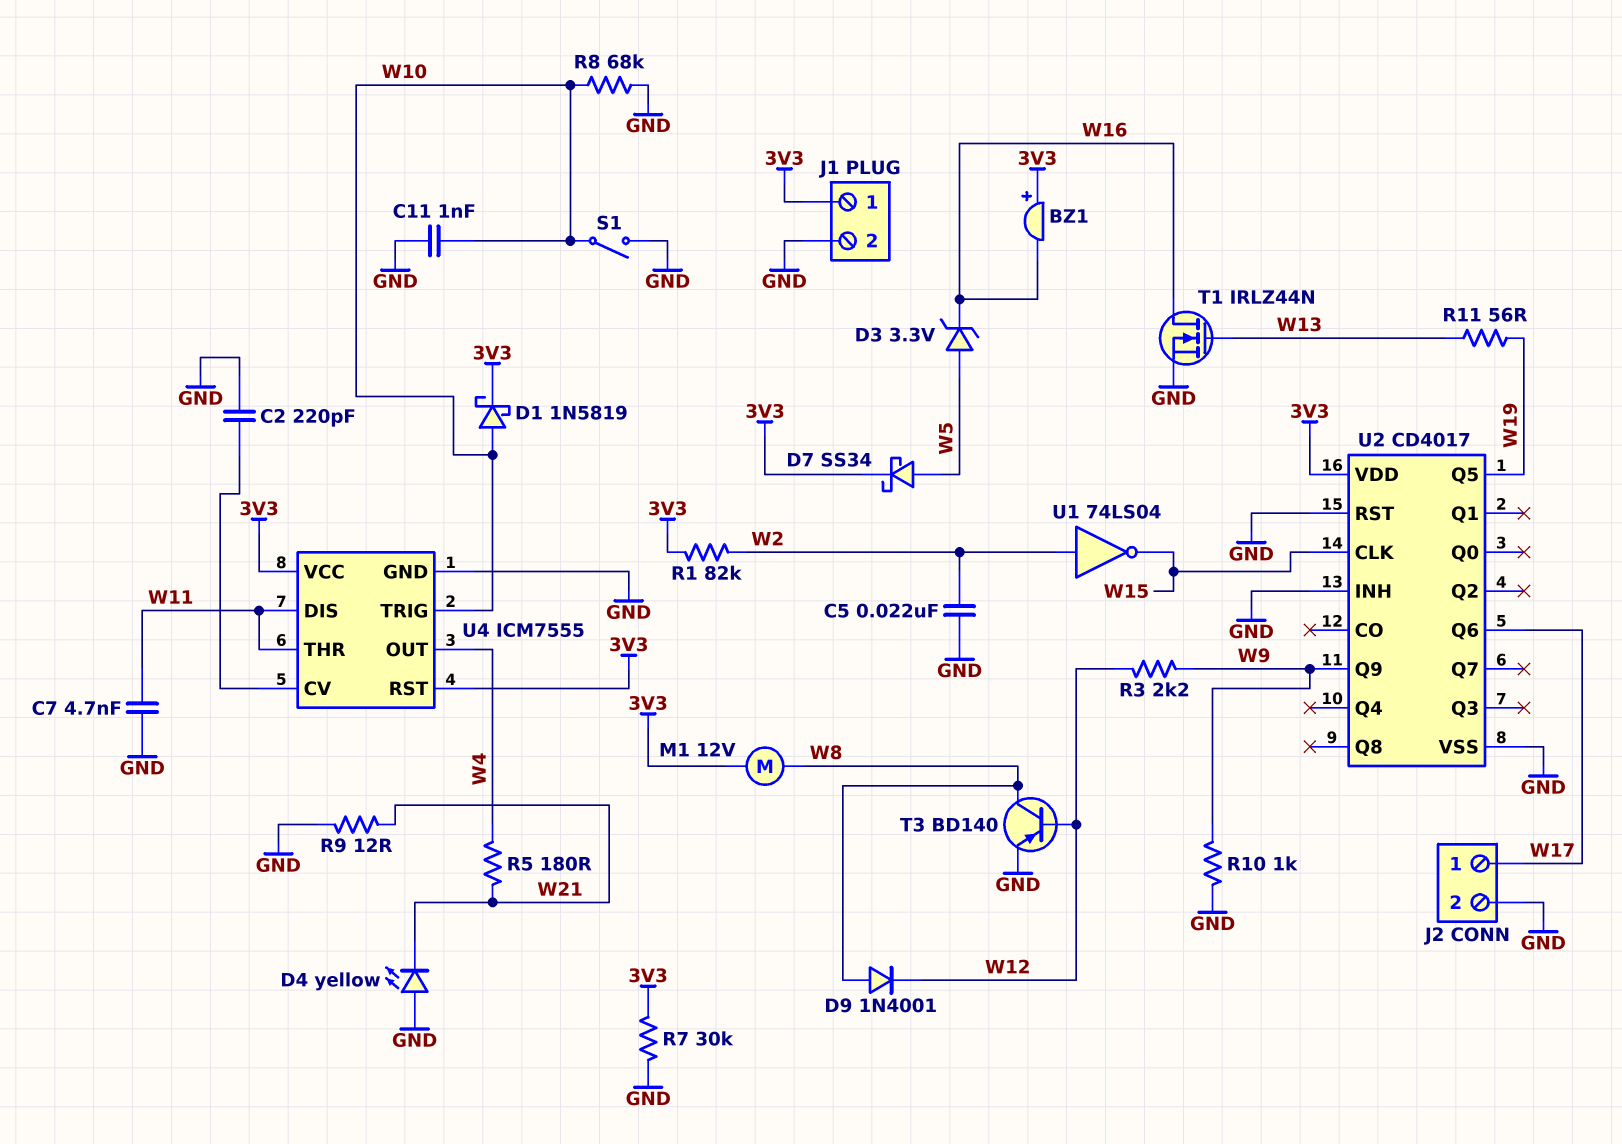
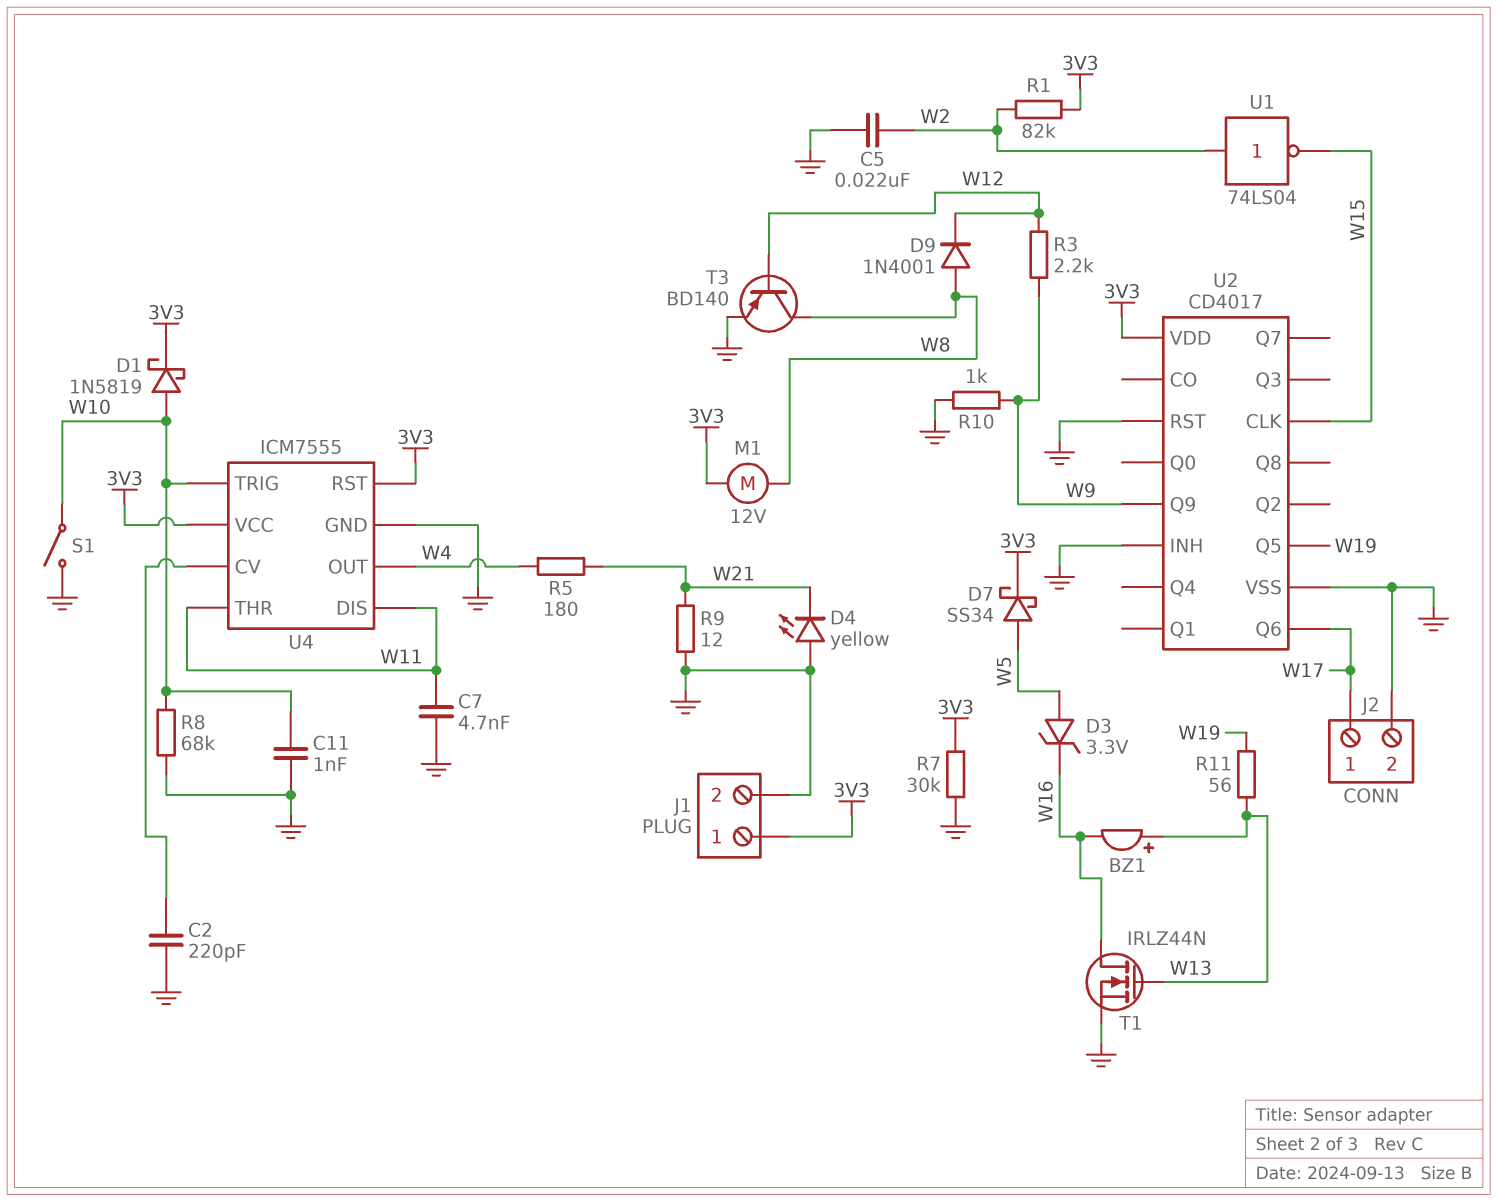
BZ1: buzzer (plus 3V3, minus W16) -> buzzer (plus W13, minus W16)

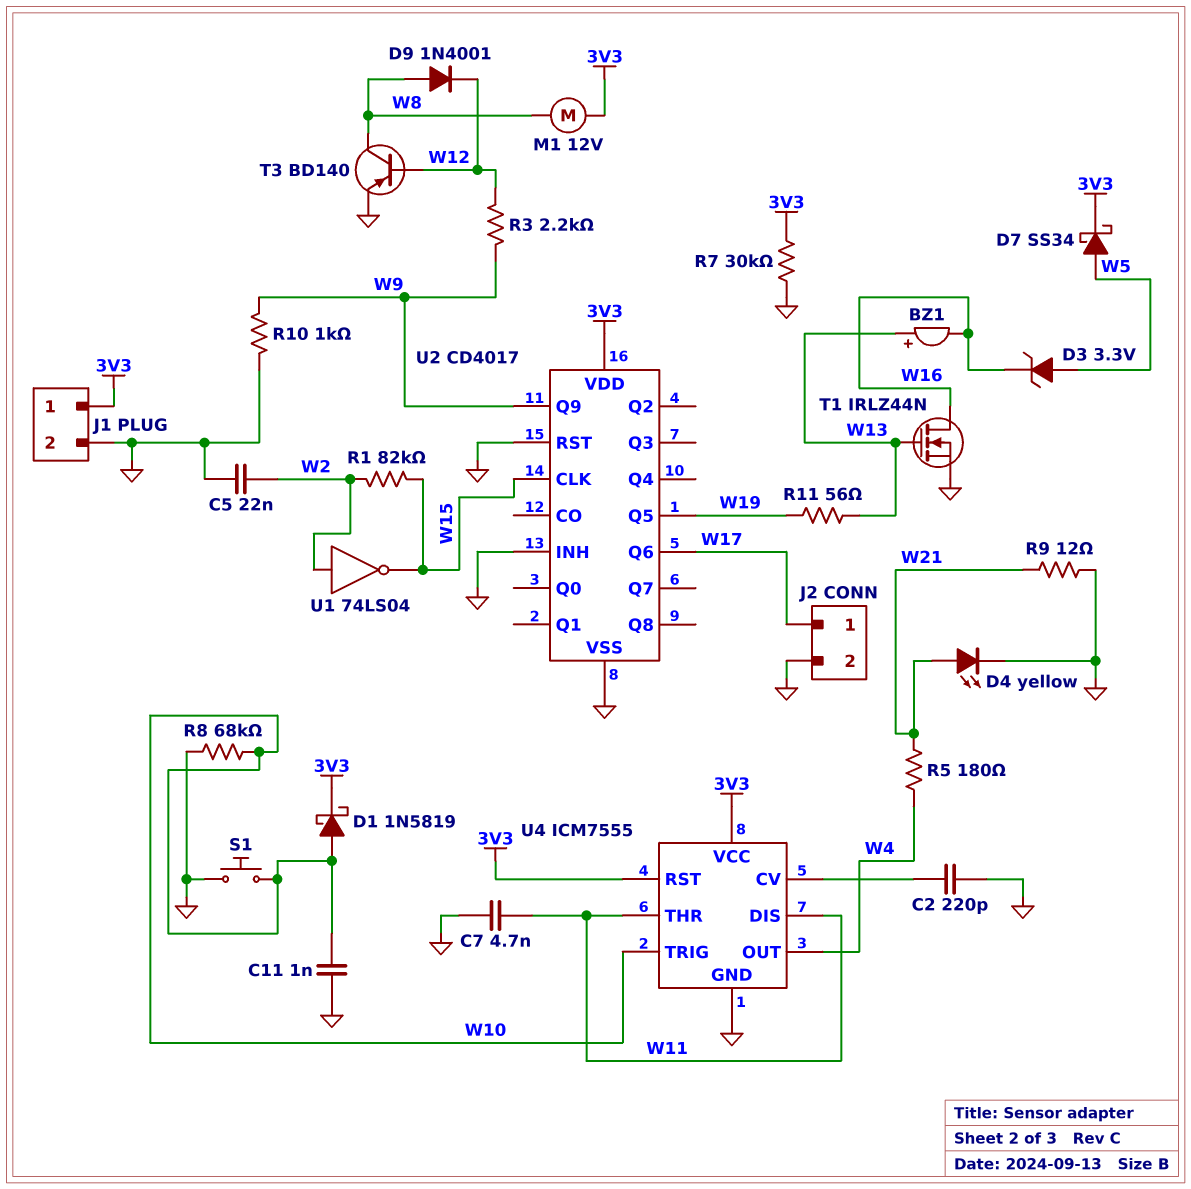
D4: LED yellow (A GND, K W21) -> LED yellow (A W21, K GND)
R1: 82k (3V3, W2) -> 82k (W2, W15)
S1: switch (GND, W10) -> button (GND, W10)

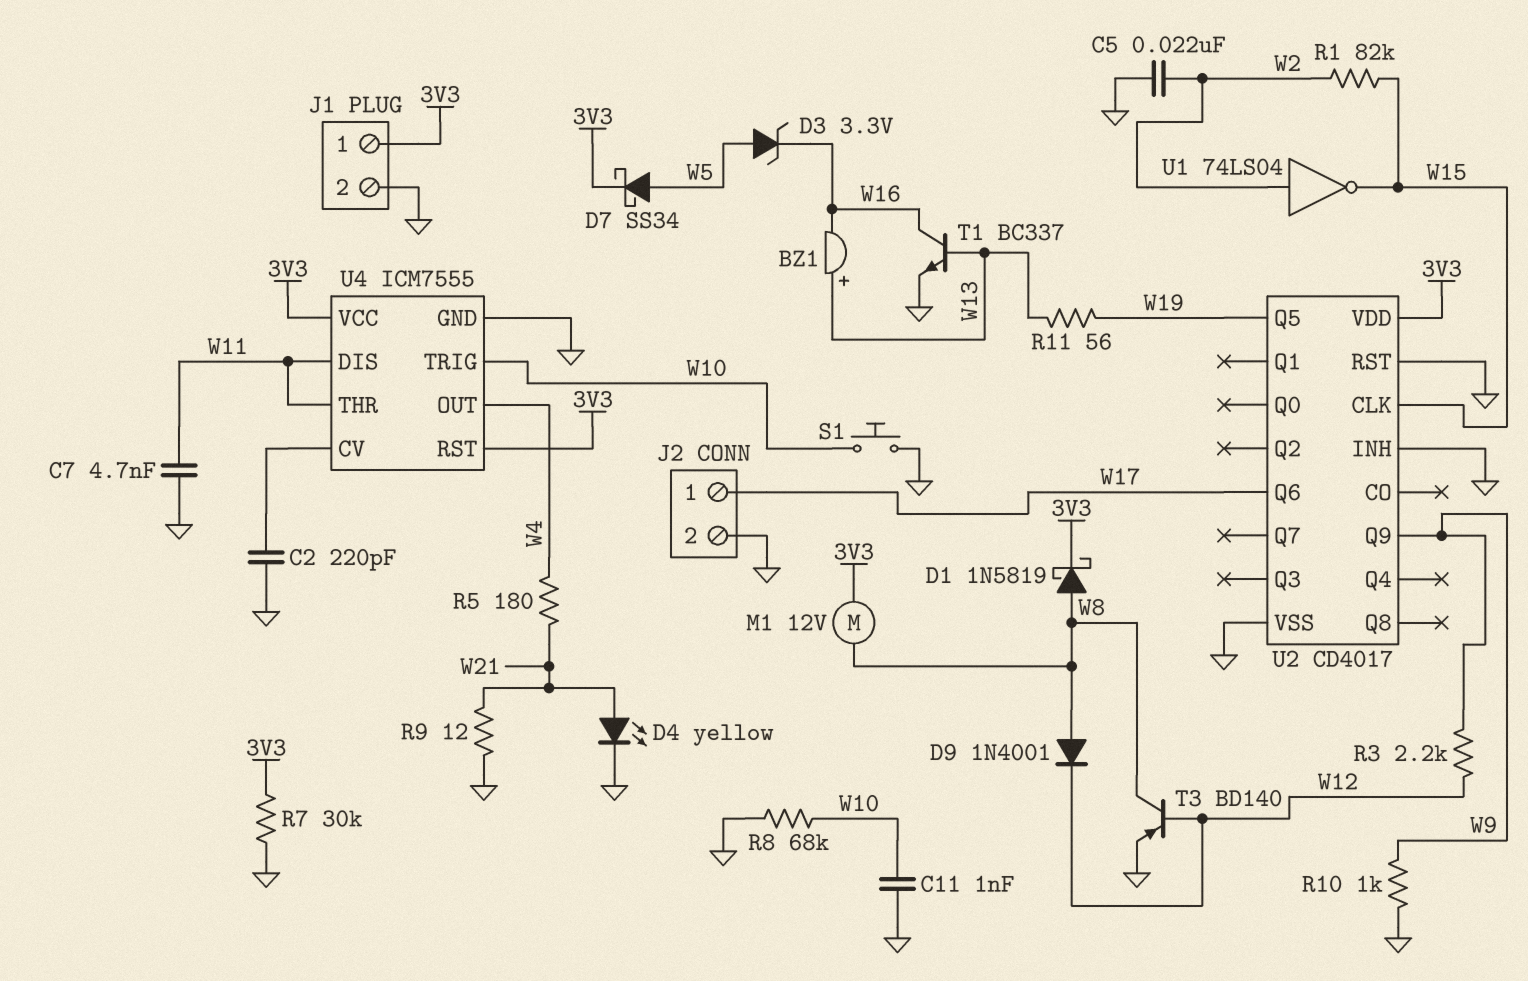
D1: schottky 1N5819 (A W10, K 3V3) -> schottky 1N5819 (A W8, K 3V3)
T1: NMOS IRLZ44N (G W13, D W16, S GND) -> NPN BC337 (B W13, C W16, E GND)

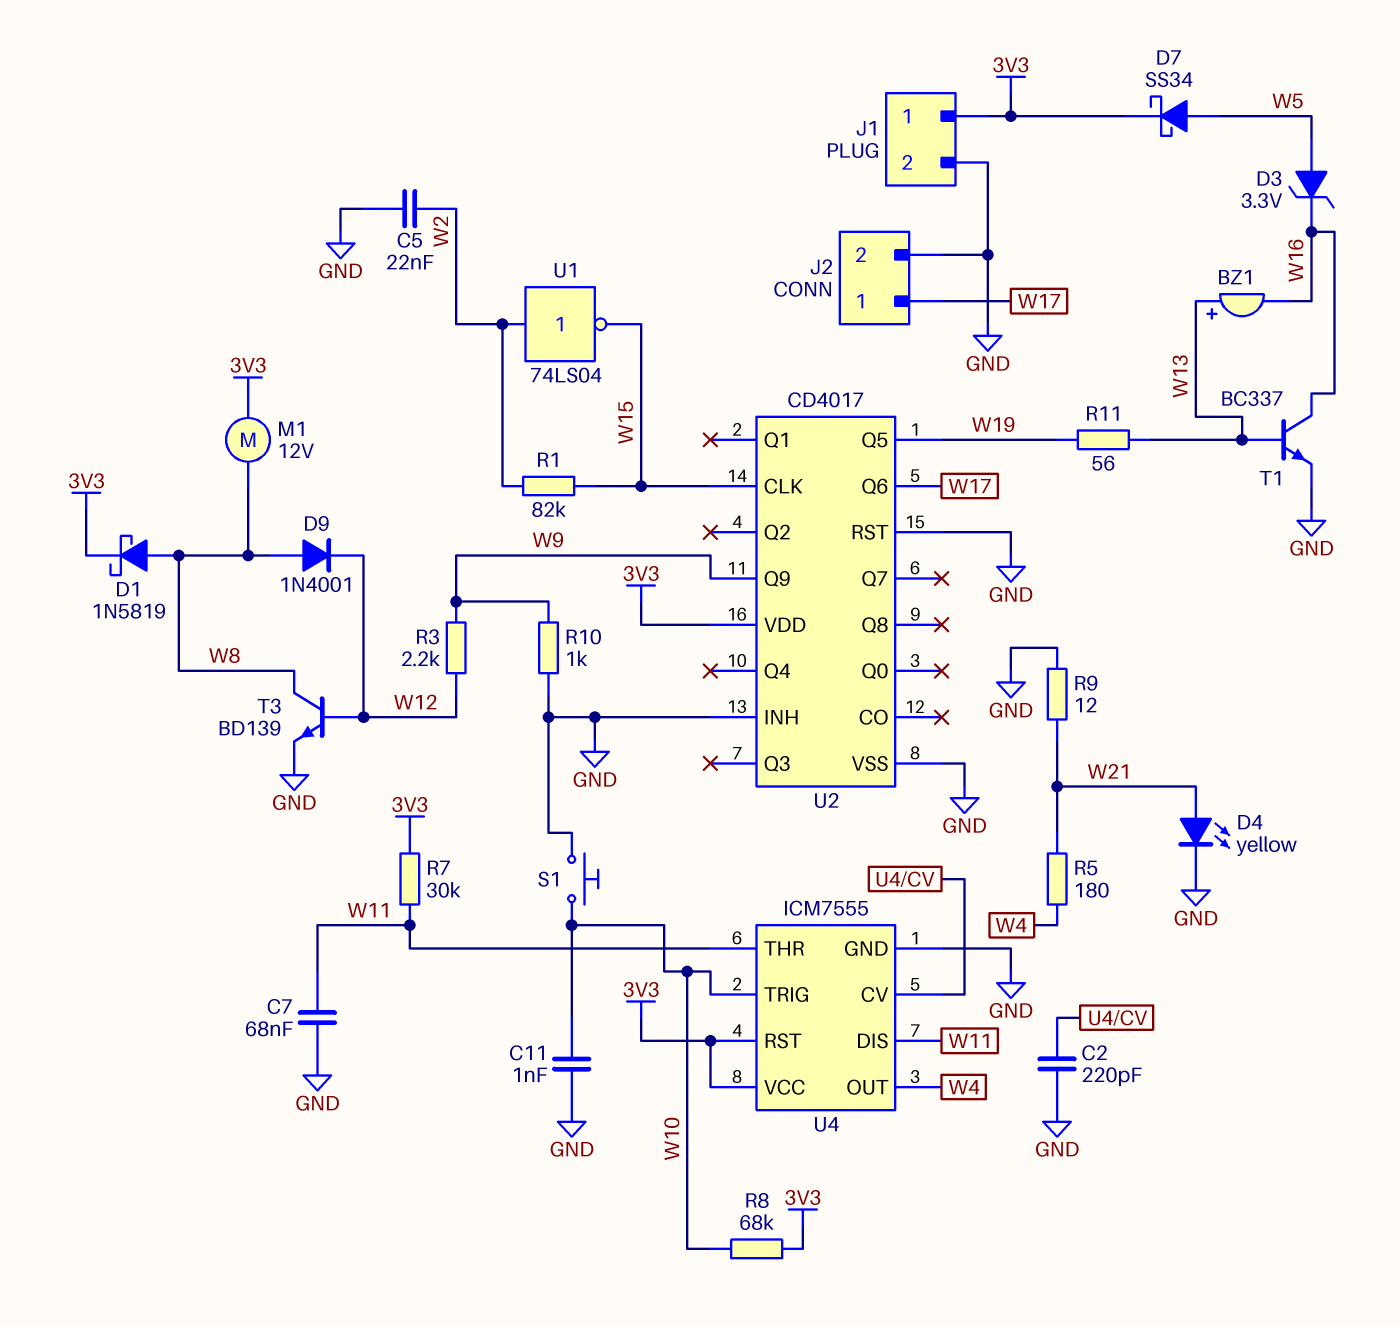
C7: 4.7nF (GND, W11) -> 68nF (GND, W11)
R7: 30k (3V3, GND) -> 30k (3V3, W11)
R8: 68k (GND, W10) -> 68k (3V3, W10)
T3: PNP BD140 (B W12, C W8, E GND) -> NPN BD139 (B W12, C W8, E GND)

